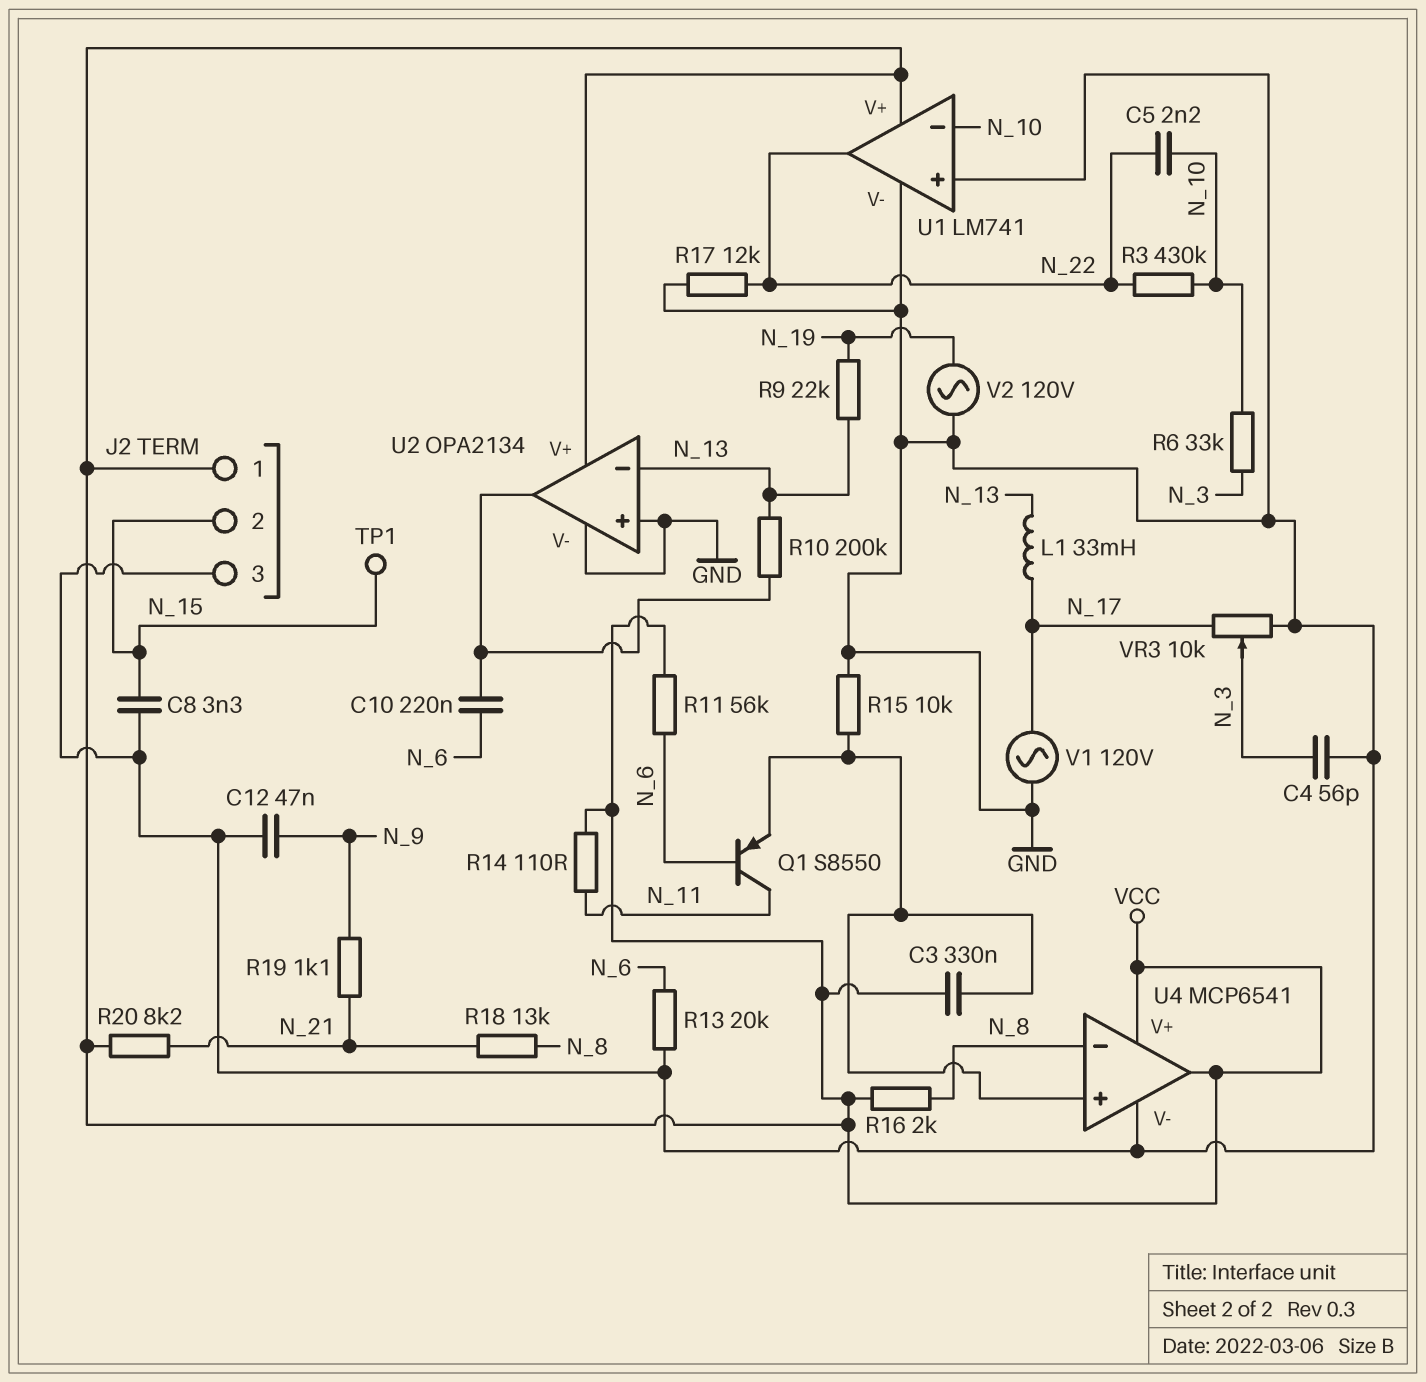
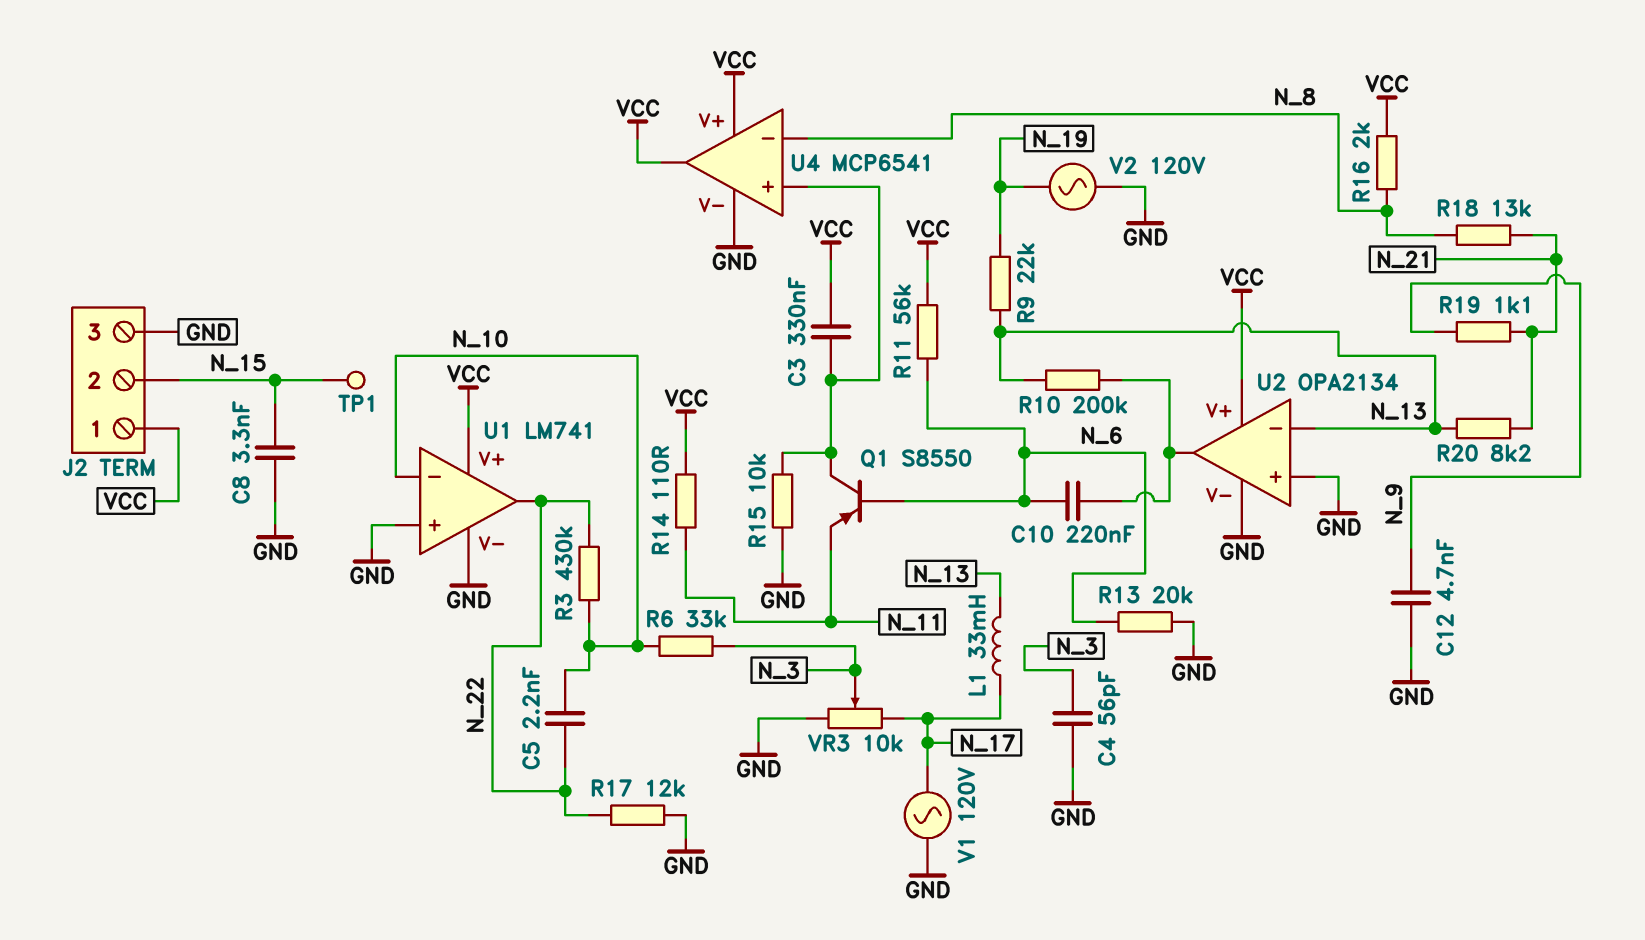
C12: 47nF (GND, N_9) -> 4.7nF (GND, N_9)
Q1: PNP S8550 (B N_6, C N_11, E U4/in+) -> PNP S8550 (B N_6, C U4/in+, E N_11)
R20: 8.2k (N_21, VCC) -> 8.2k (N_13, N_21)

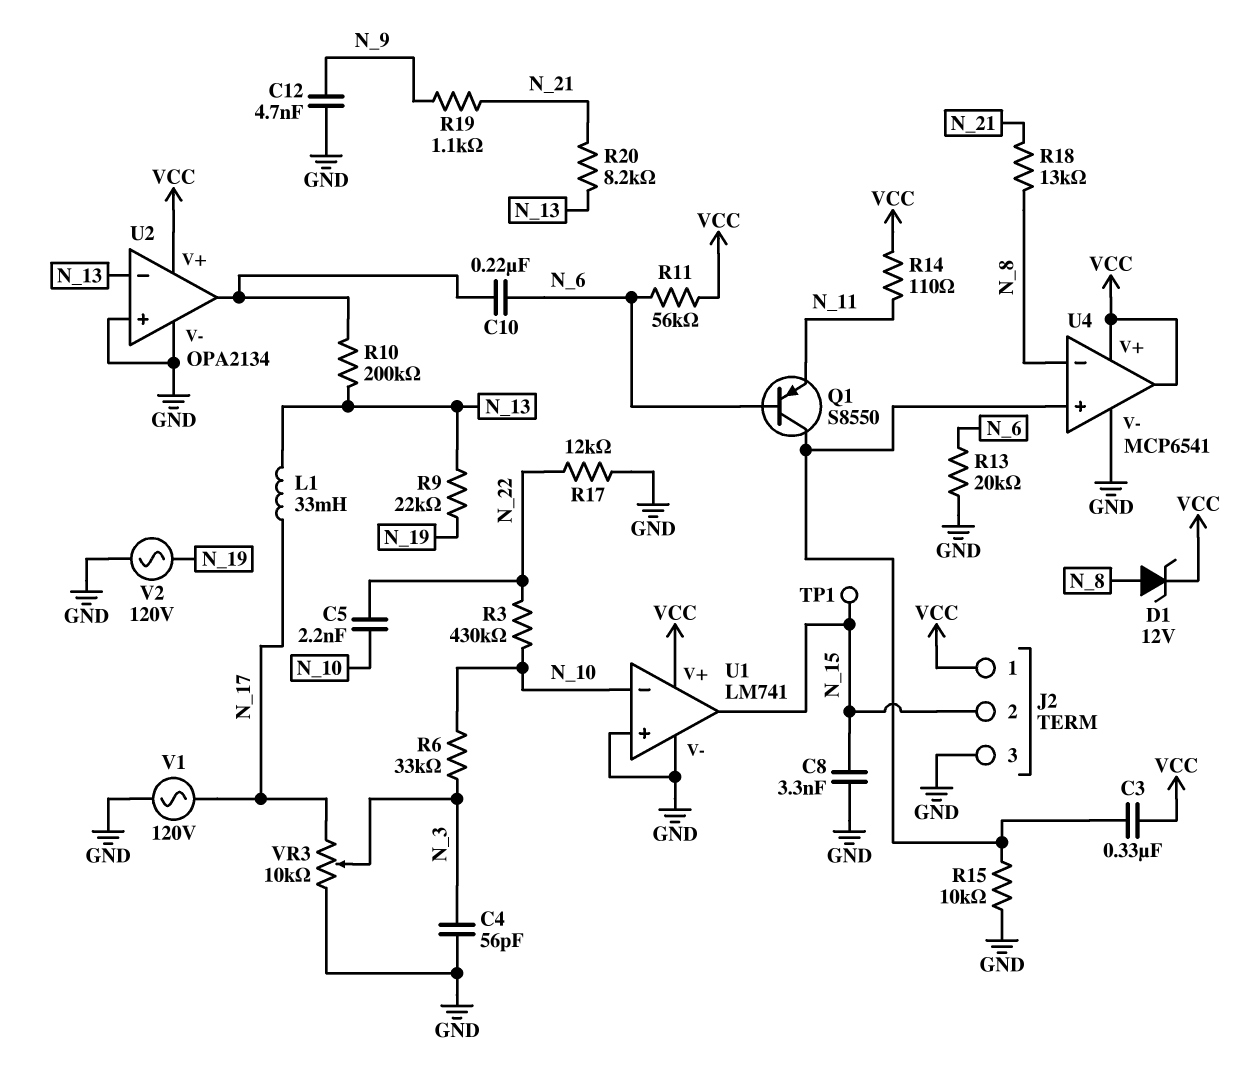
D1: none -> zener 12V (A N_8, K VCC)
R16: 2k (N_8, VCC) -> none
U1 pin out: N_22 -> N_15

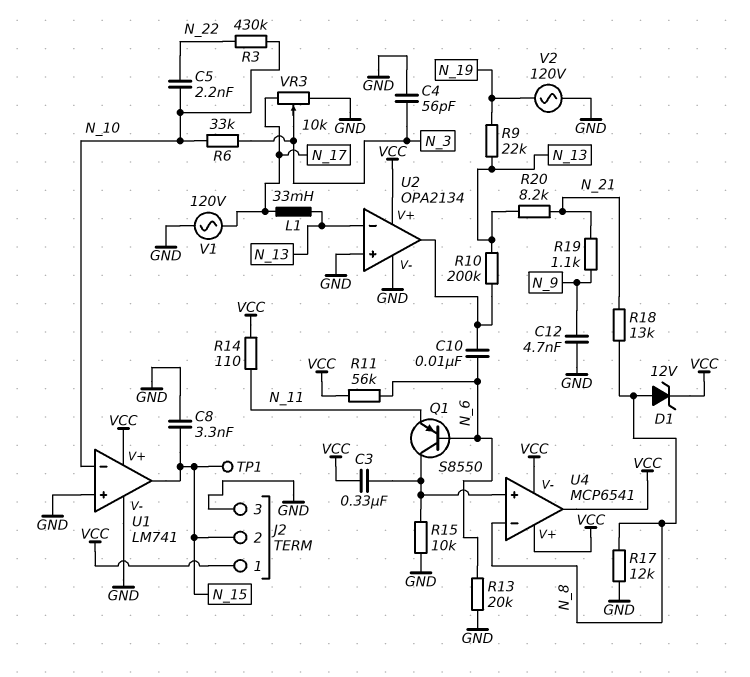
C10: 220nF (N_6, U2/out) -> 10nF (N_6, U2/out)
R17: 12k (GND, N_22) -> 12k (GND, N_8)
U4 pin V-: GND -> VCC

